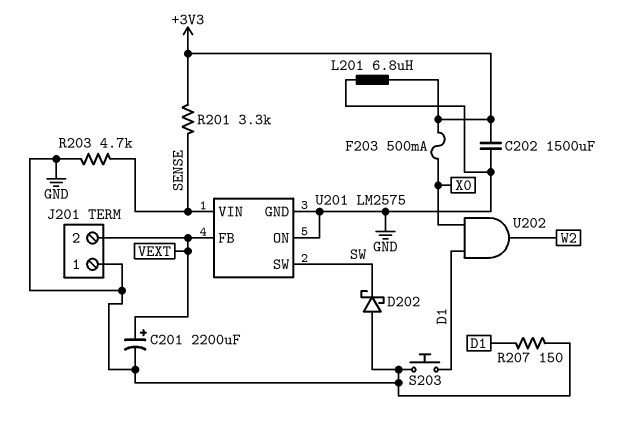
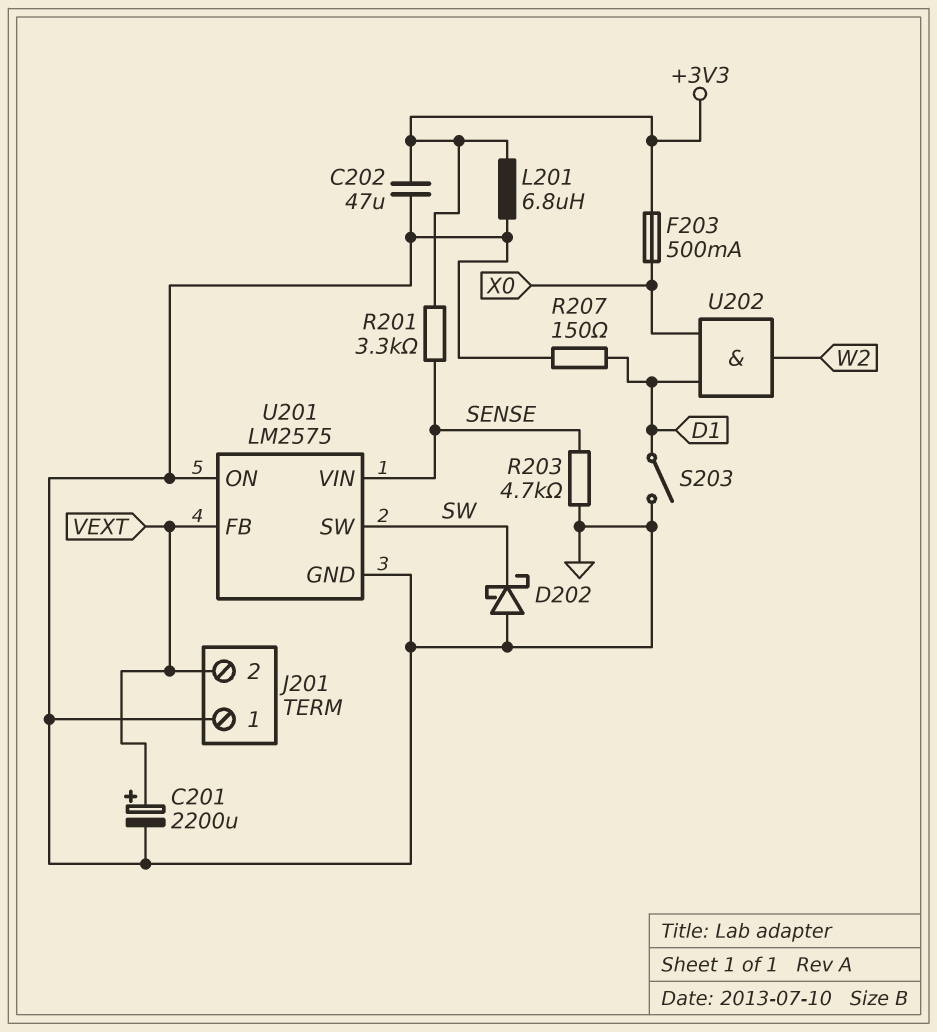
C202: 1500uF (+3V3, GND) -> 47uF (+3V3, GND)
S203: button (D1, GND) -> switch (D1, GND)

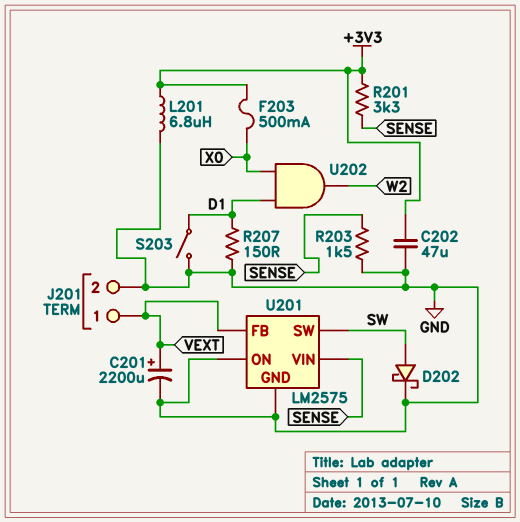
D202: schottky (A GND, K SW) -> schottky (A SW, K GND)
J201 pin 1: GND -> VEXT
J201 pin 2: VEXT -> GND
R203: 4.7k (GND, SENSE) -> 1.5k (GND, SENSE)

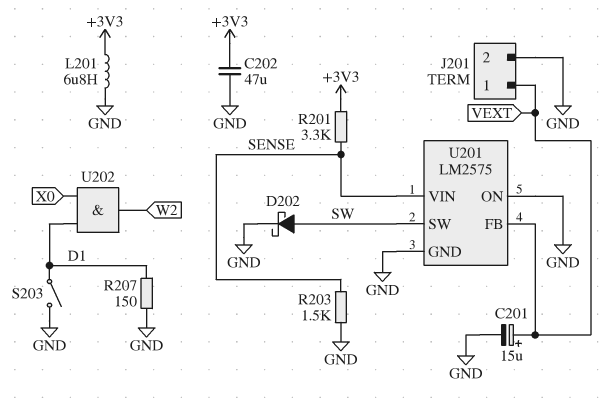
C201: 2200uF (plus VEXT, minus GND) -> 15uF (plus VEXT, minus GND)
F203: 500mA (+3V3, X0) -> none

